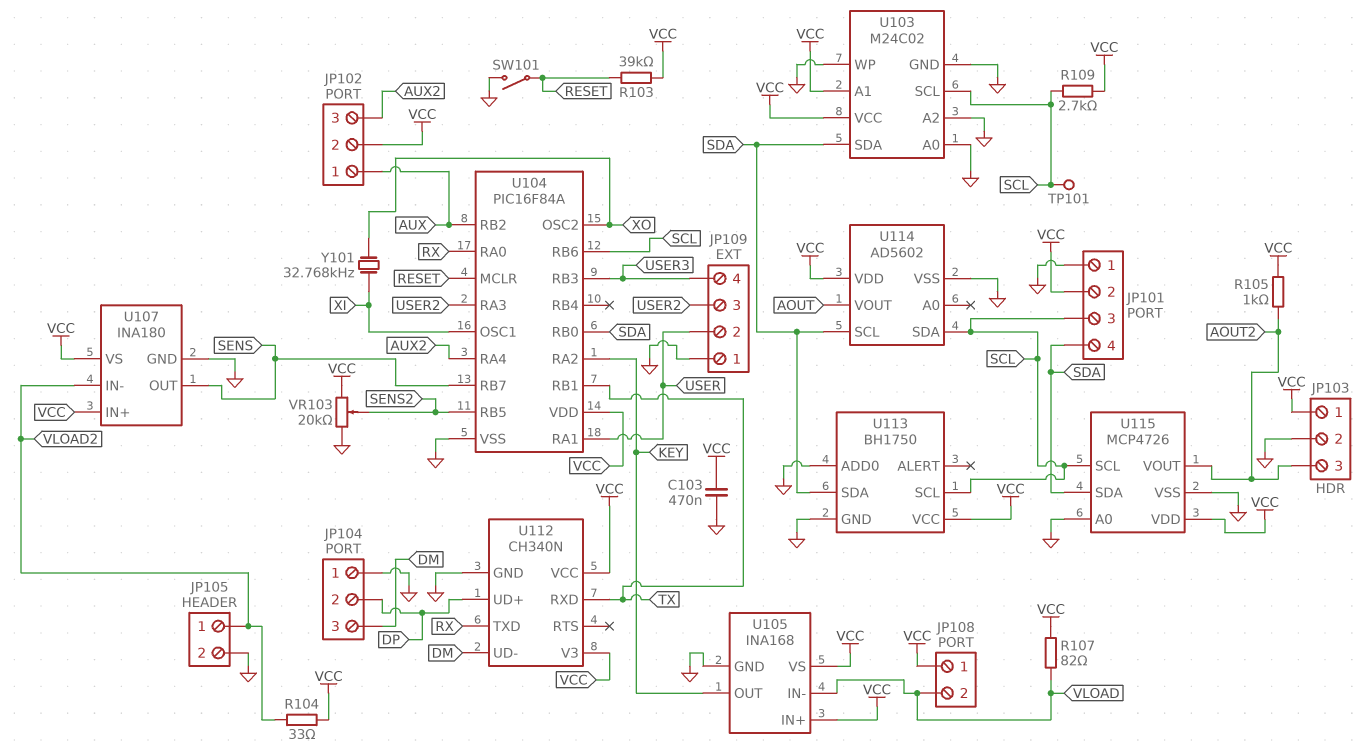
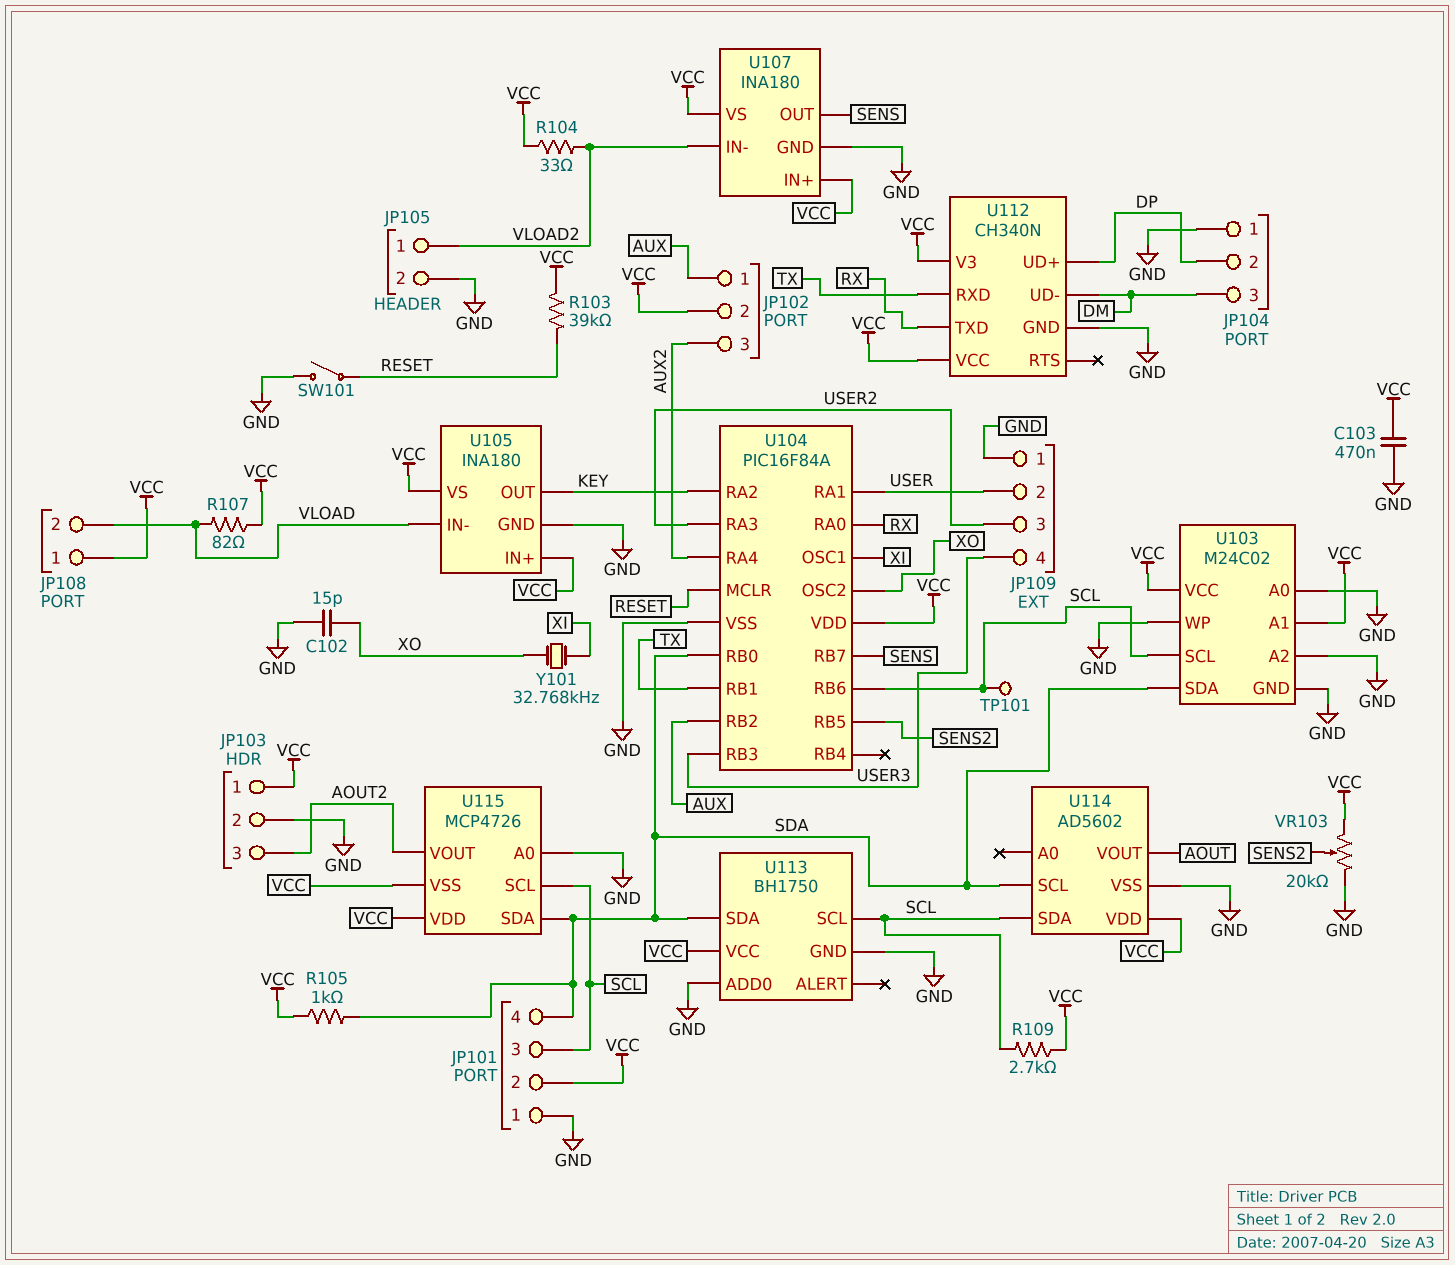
C102: none -> 15pF (GND, XO)
R105: 1k (AOUT2, VCC) -> 1k (SDA, VCC)
U105: INA168 -> INA180
U115 pin VSS: GND -> VCC

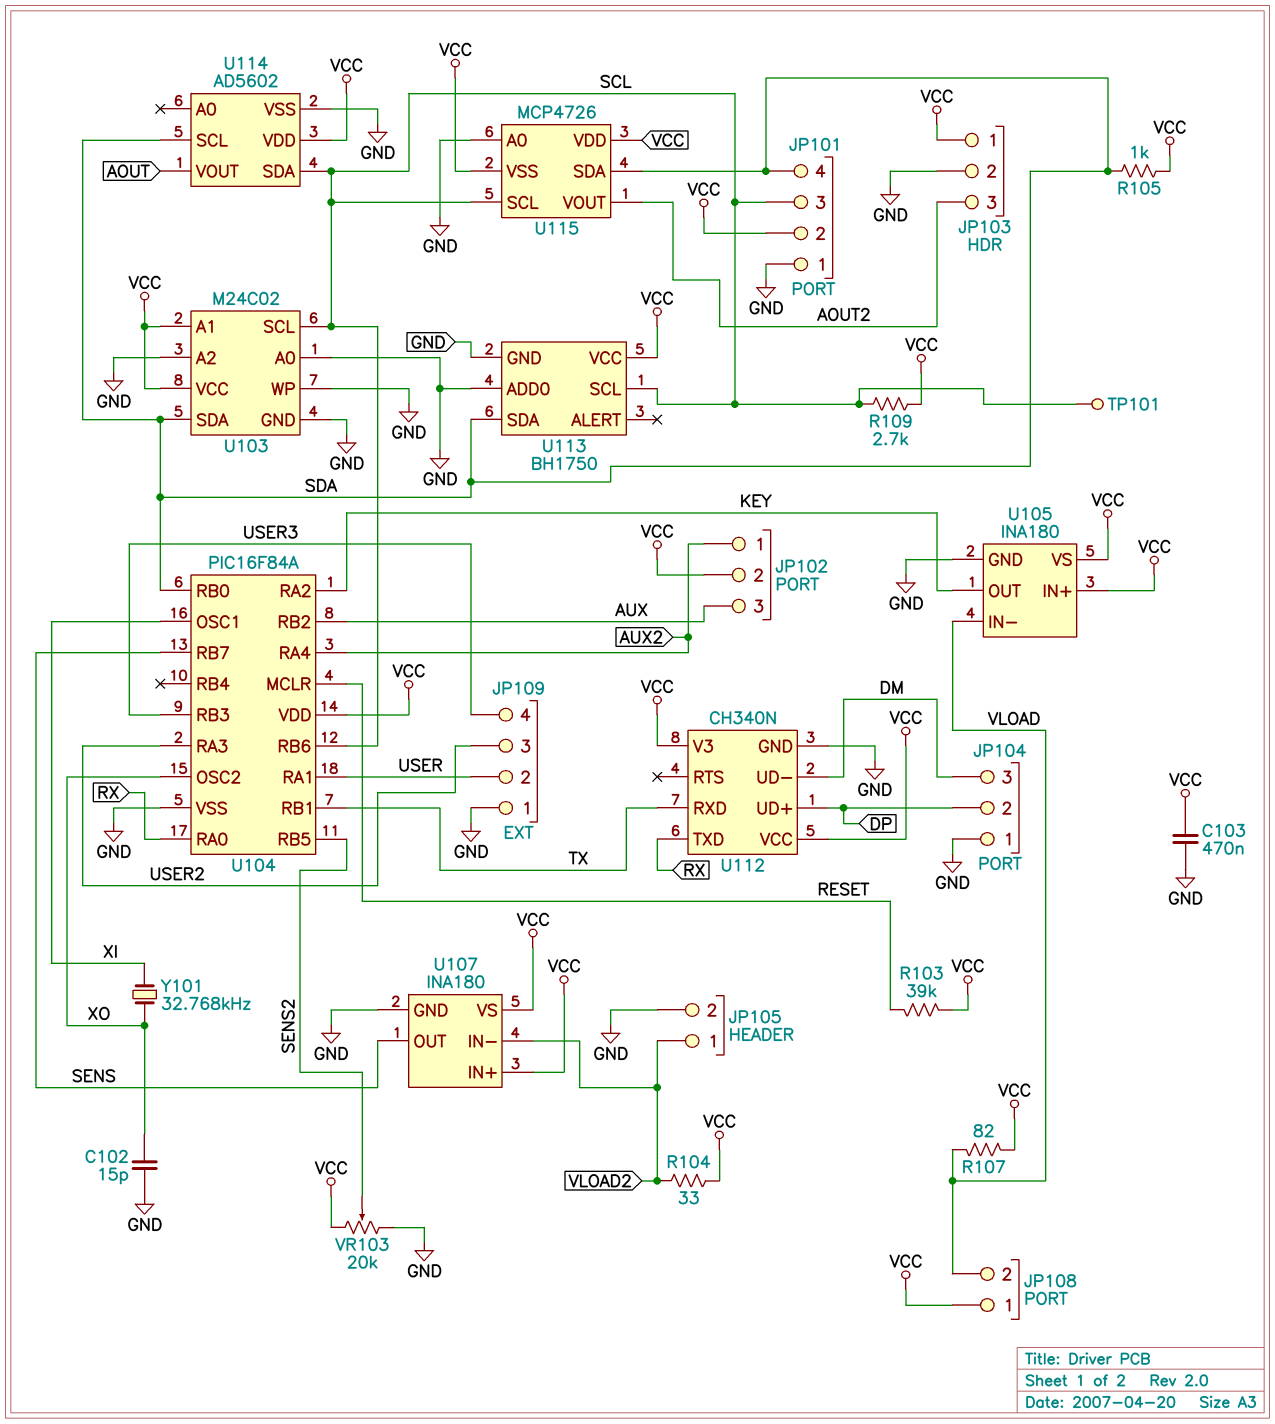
JP102 pin 1: AUX -> AUX2
JP102 pin 3: AUX2 -> AUX
SW101: switch (GND, RESET) -> none

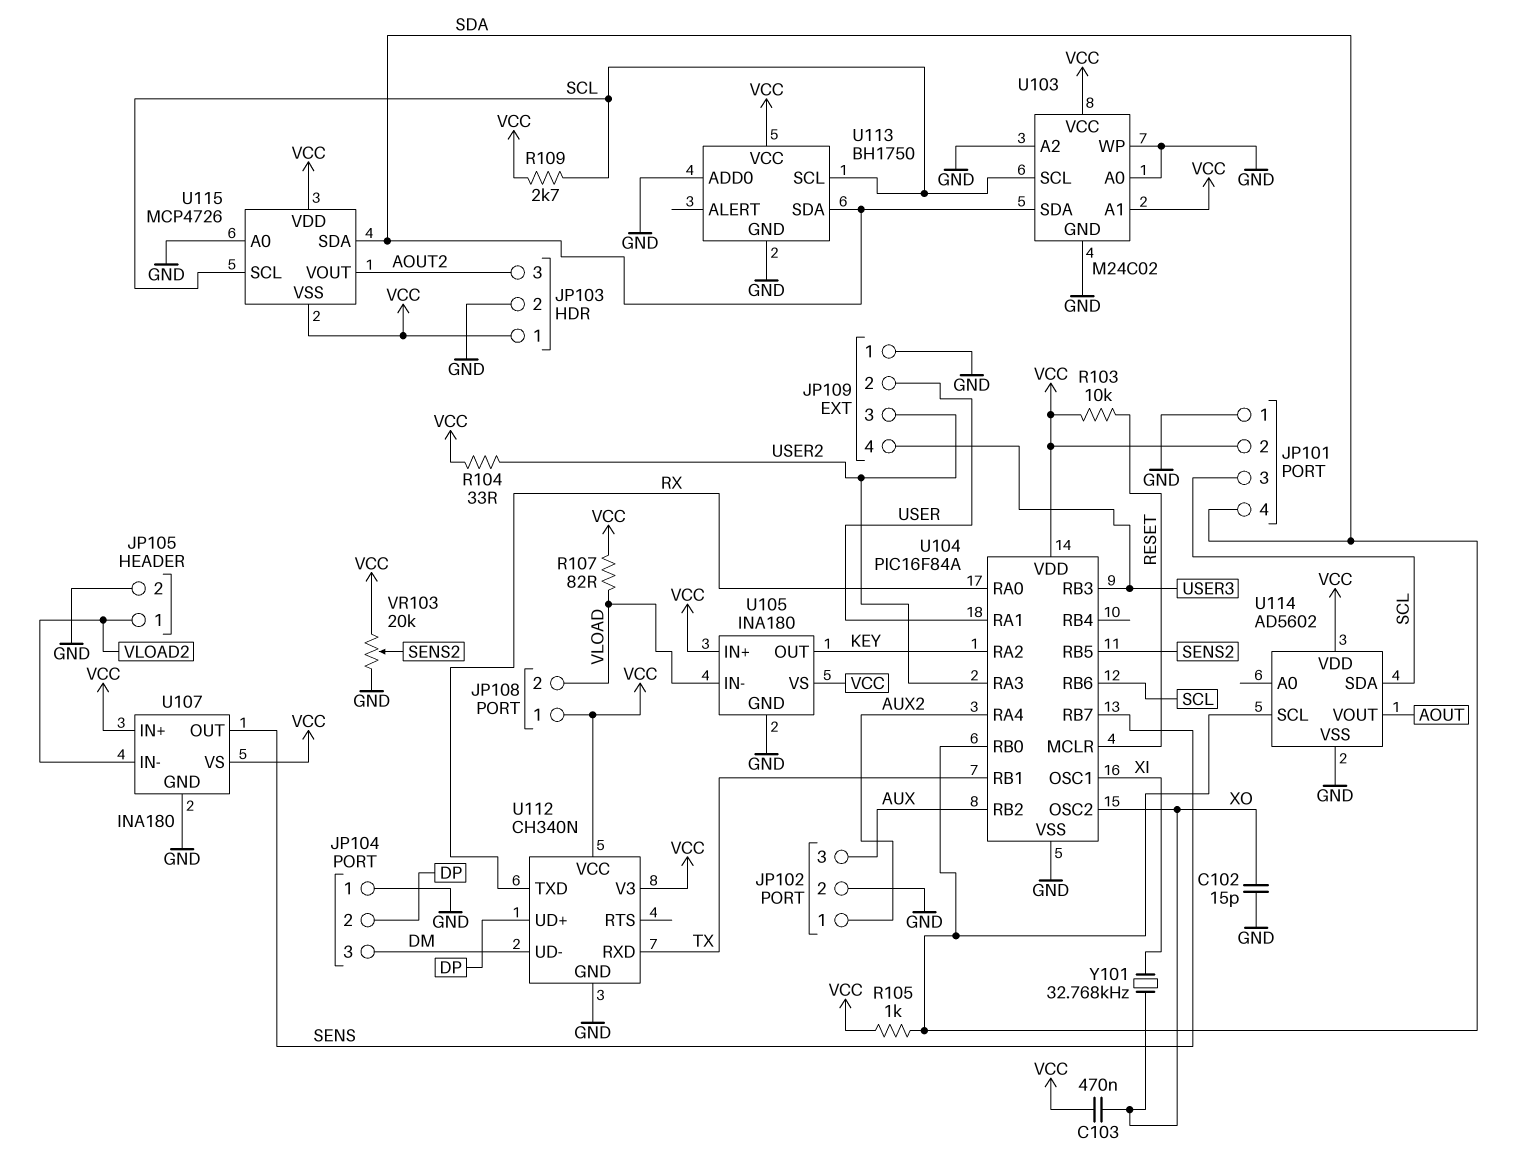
C103: 470nF (GND, VCC) -> 470nF (VCC, XO)
JP102 pin 2: VCC -> GND
R103: 39k (RESET, VCC) -> 10k (RESET, VCC)
R104: 33 (VCC, VLOAD2) -> 33 (USER2, VCC)
TP101: test point (SCL) -> none

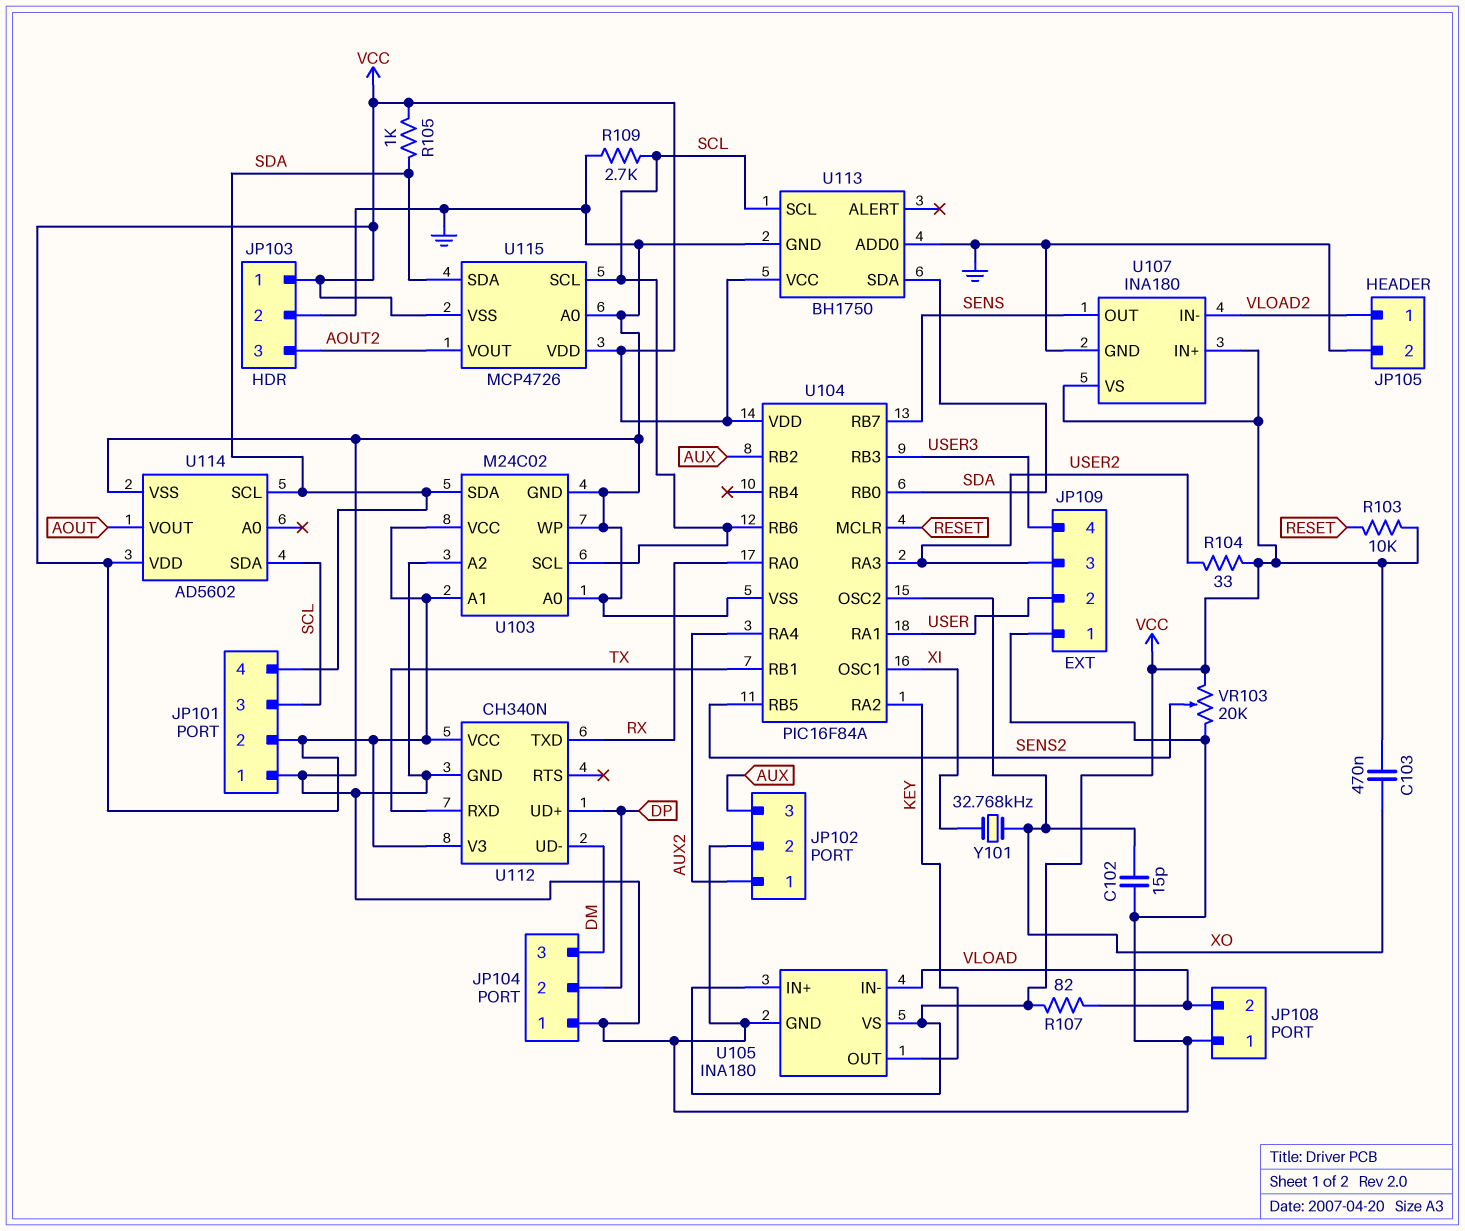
JP108 pin 1: VCC -> GND
R109: 2.7k (SCL, VCC) -> 2.7k (GND, SCL)

